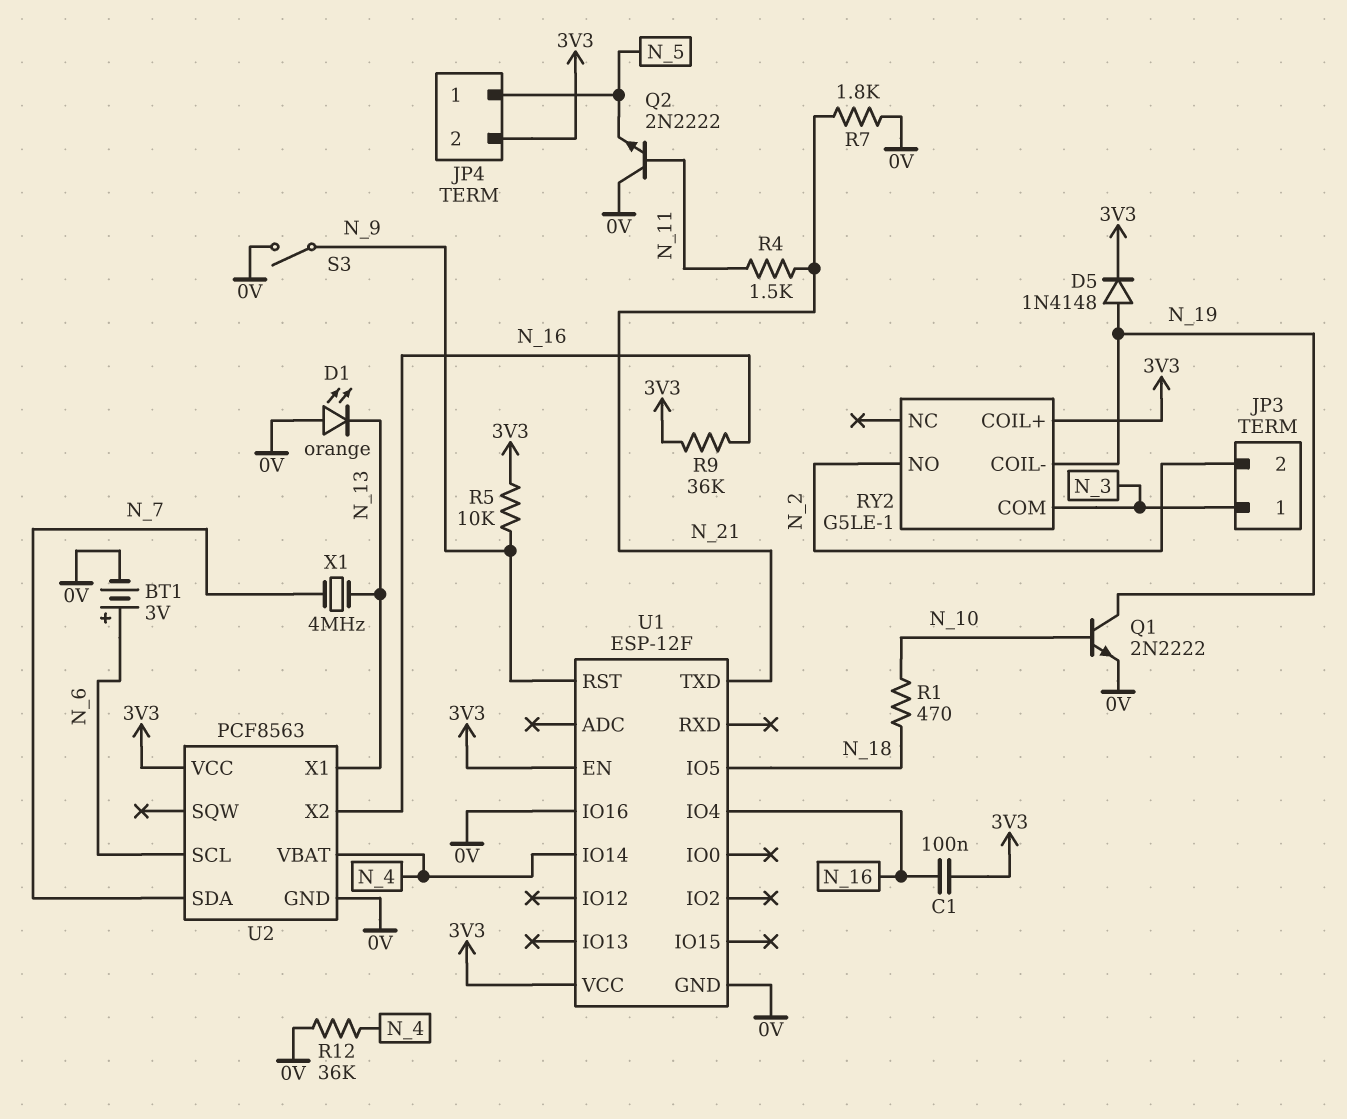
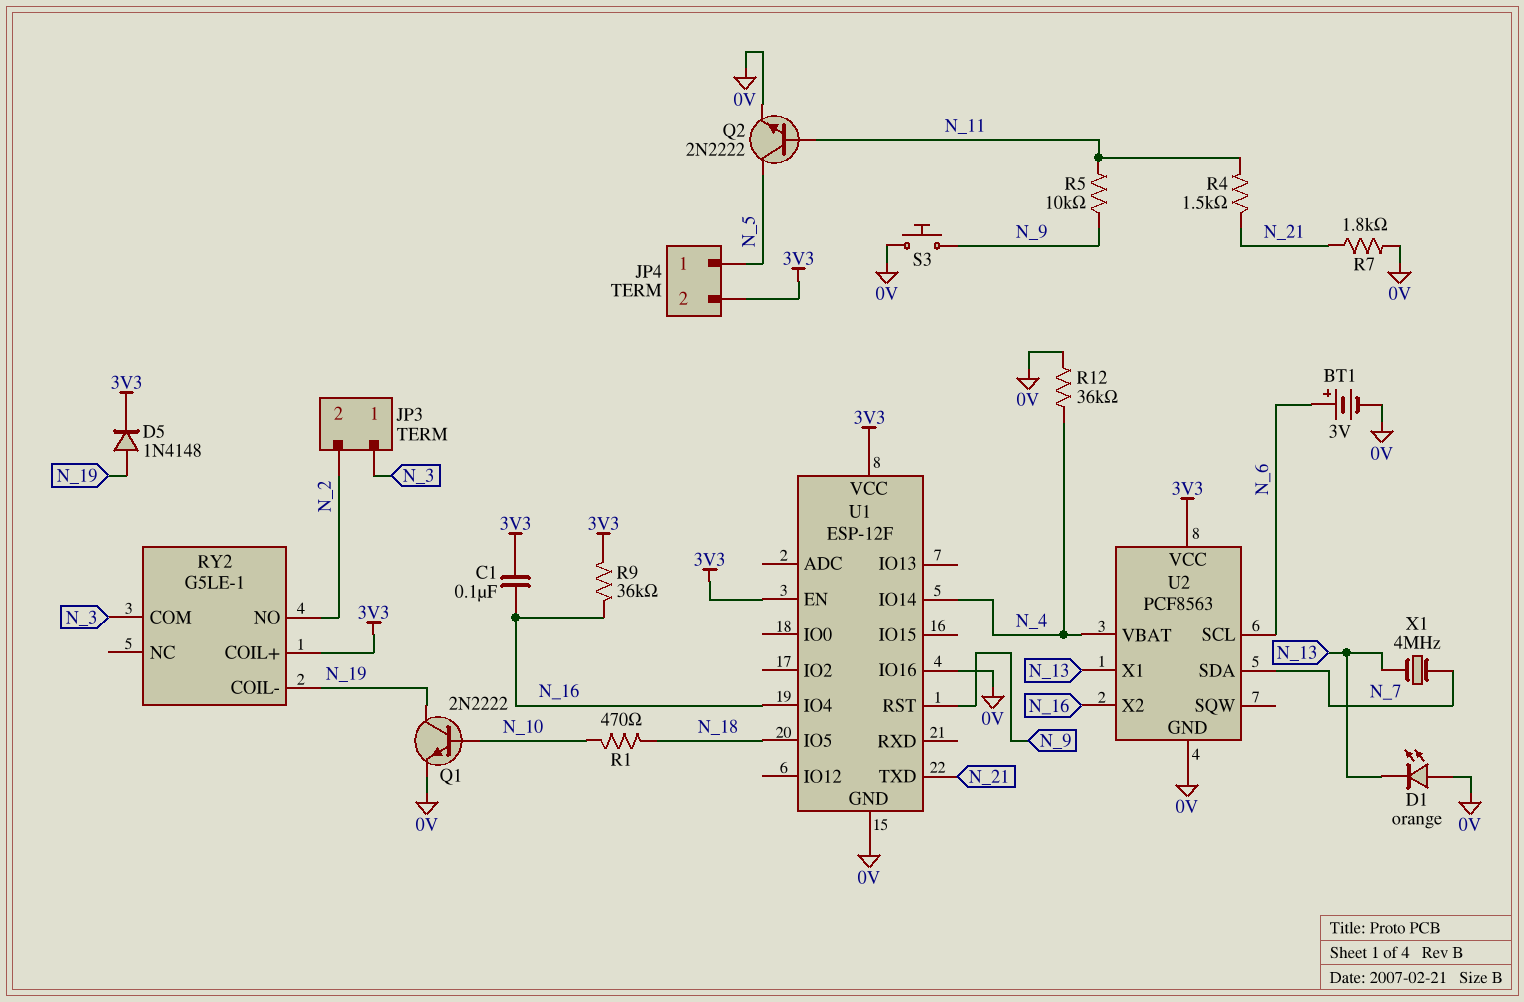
Q2: NPN 2N2222 (B N_11, C 0V, E N_5) -> NPN 2N2222 (B N_11, C N_5, E 0V)
R5: 10k (3V3, N_9) -> 10k (N_9, N_11)
S3: switch (0V, N_9) -> button (0V, N_9)

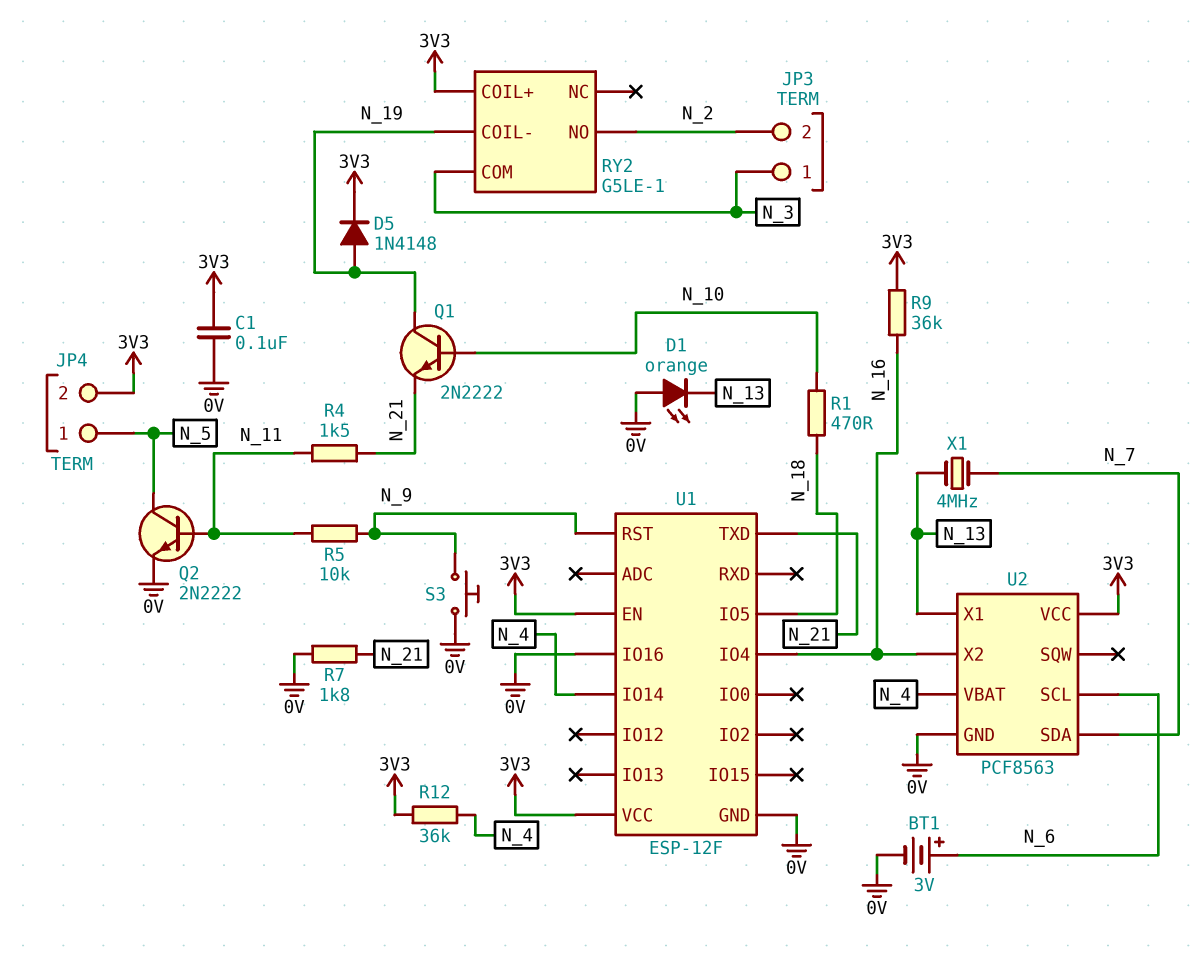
C1: 100nF (3V3, N_16) -> 100nF (0V, 3V3)
Q1: NPN 2N2222 (B N_10, C N_19, E 0V) -> NPN 2N2222 (B N_10, C N_19, E N_21)
R12: 36k (0V, N_4) -> 36k (3V3, N_4)

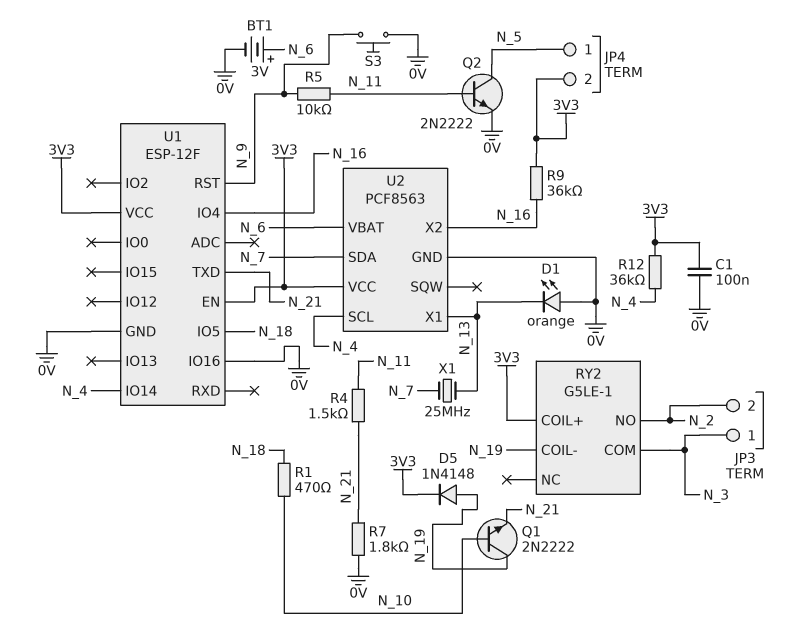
U2 pin SCL: N_6 -> N_4
U2 pin VBAT: N_4 -> N_6
X1: 4MHz (N_7, N_13) -> 25MHz (N_7, N_13)

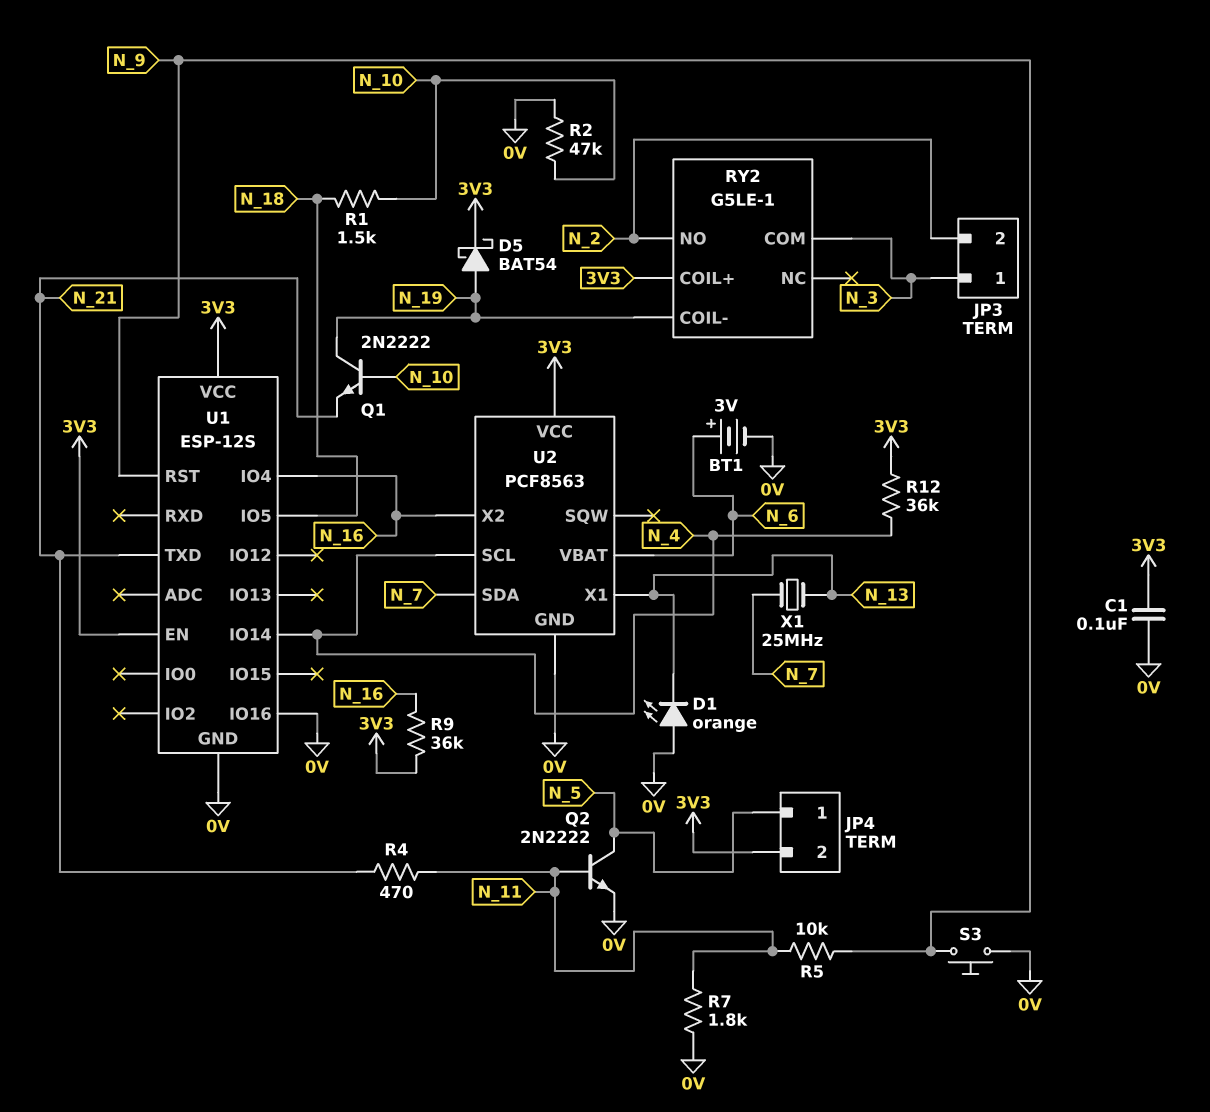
D5: diode 1N4148 (A N_19, K 3V3) -> schottky BAT54 (A N_19, K 3V3)
R1: 470 (N_10, N_18) -> 1.5k (N_10, N_18)
R2: none -> 47k (0V, N_10)
R4: 1.5k (N_11, N_21) -> 470 (N_11, N_21)
R7: 1.8k (0V, N_21) -> 1.8k (0V, N_11)
U1: ESP-12F -> ESP-12S

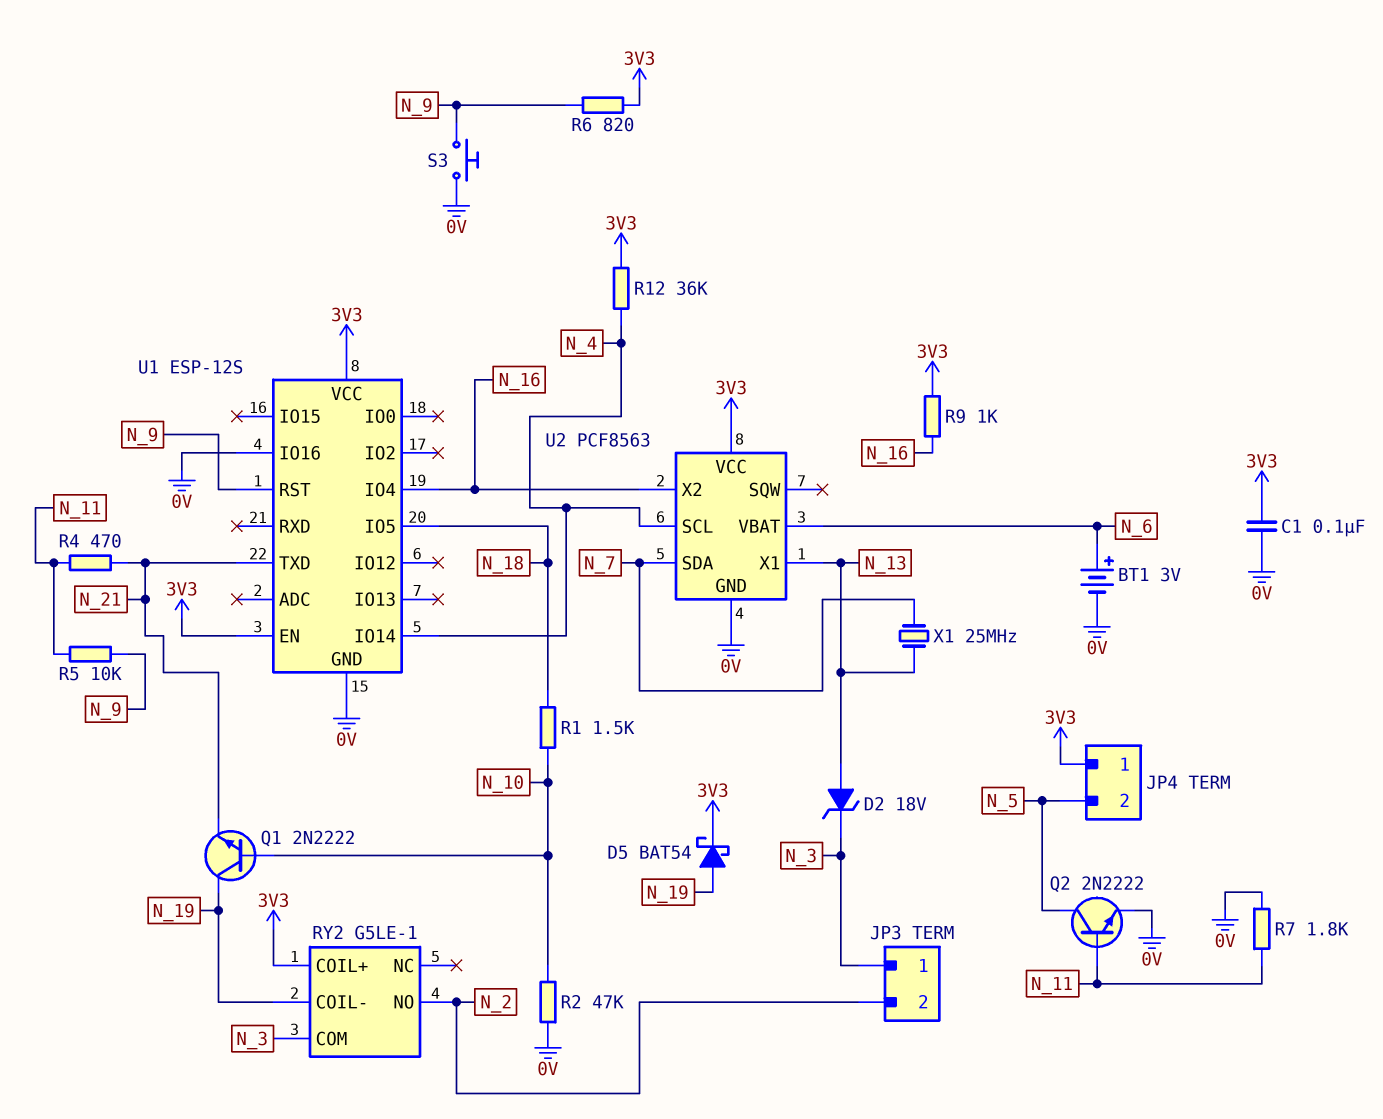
D1: LED orange (A 0V, K N_13) -> none
D2: none -> zener 18V (A N_13, K N_3)
JP4 pin 1: N_5 -> 3V3
JP4 pin 2: 3V3 -> N_5
R6: none -> 820 (3V3, N_9)
R9: 36k (3V3, N_16) -> 1k (3V3, N_16)

